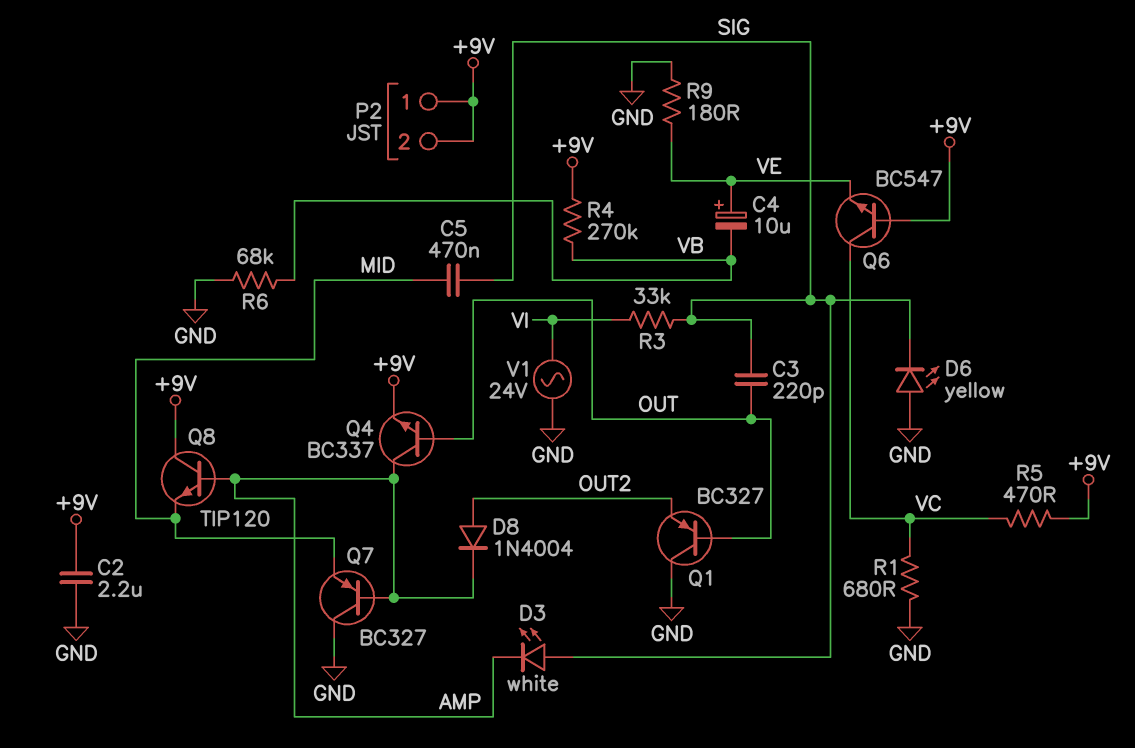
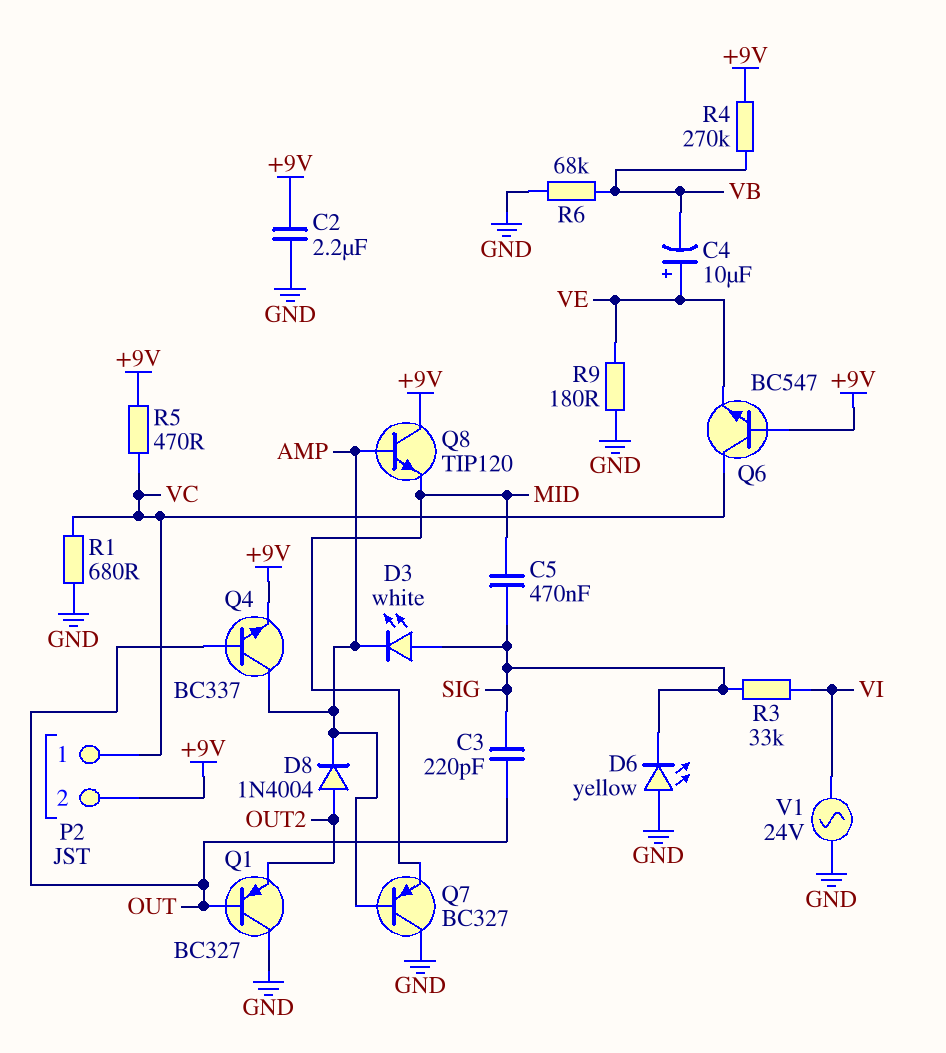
P2 pin 1: +9V -> VC

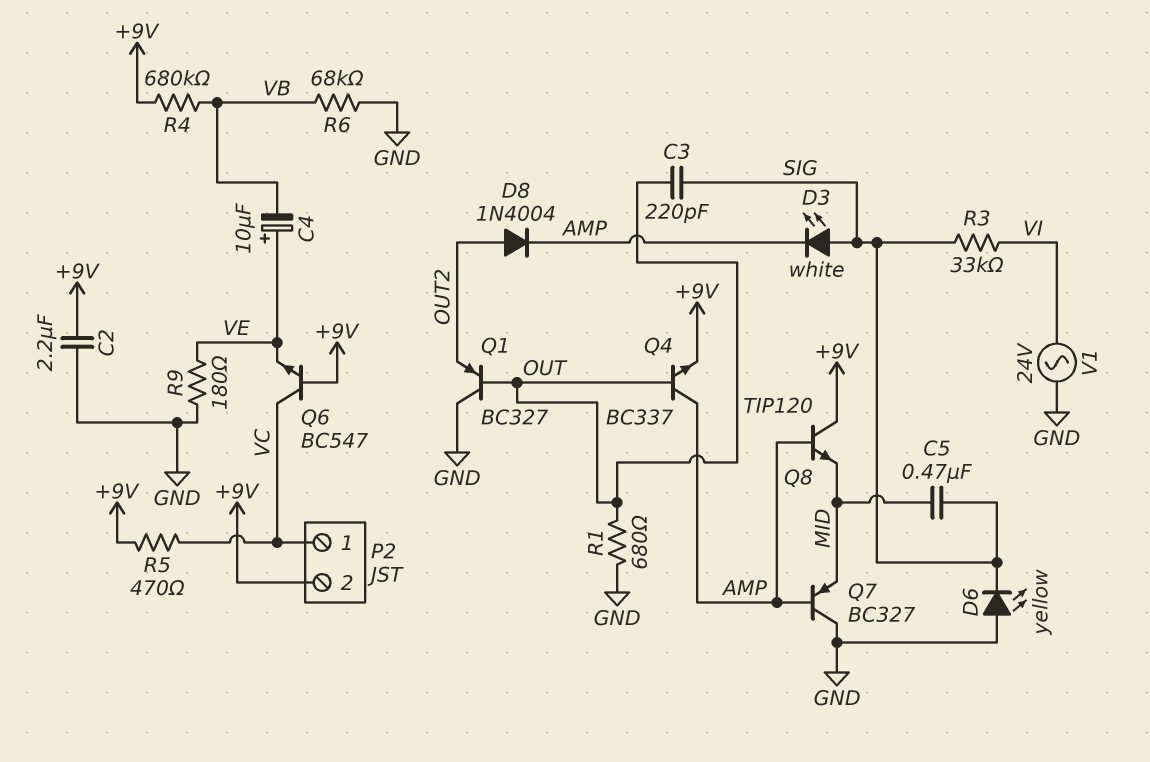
R1: 680 (GND, VC) -> 680 (GND, OUT)
R4: 270k (+9V, VB) -> 680k (+9V, VB)

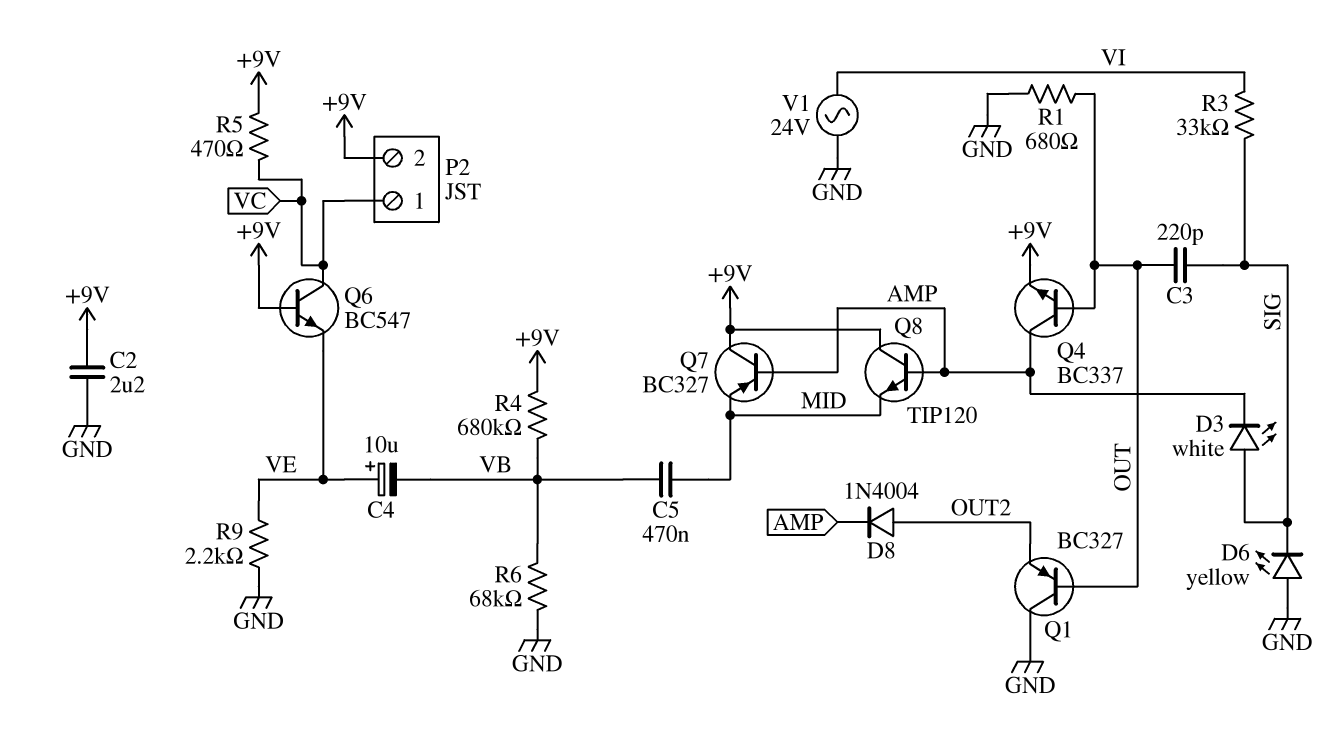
C5: 470nF (MID, SIG) -> 470nF (MID, VB)
Q7: PNP BC327 (B AMP, C GND, E MID) -> PNP BC327 (B AMP, C +9V, E MID)
R9: 180 (GND, VE) -> 2.2k (GND, VE)

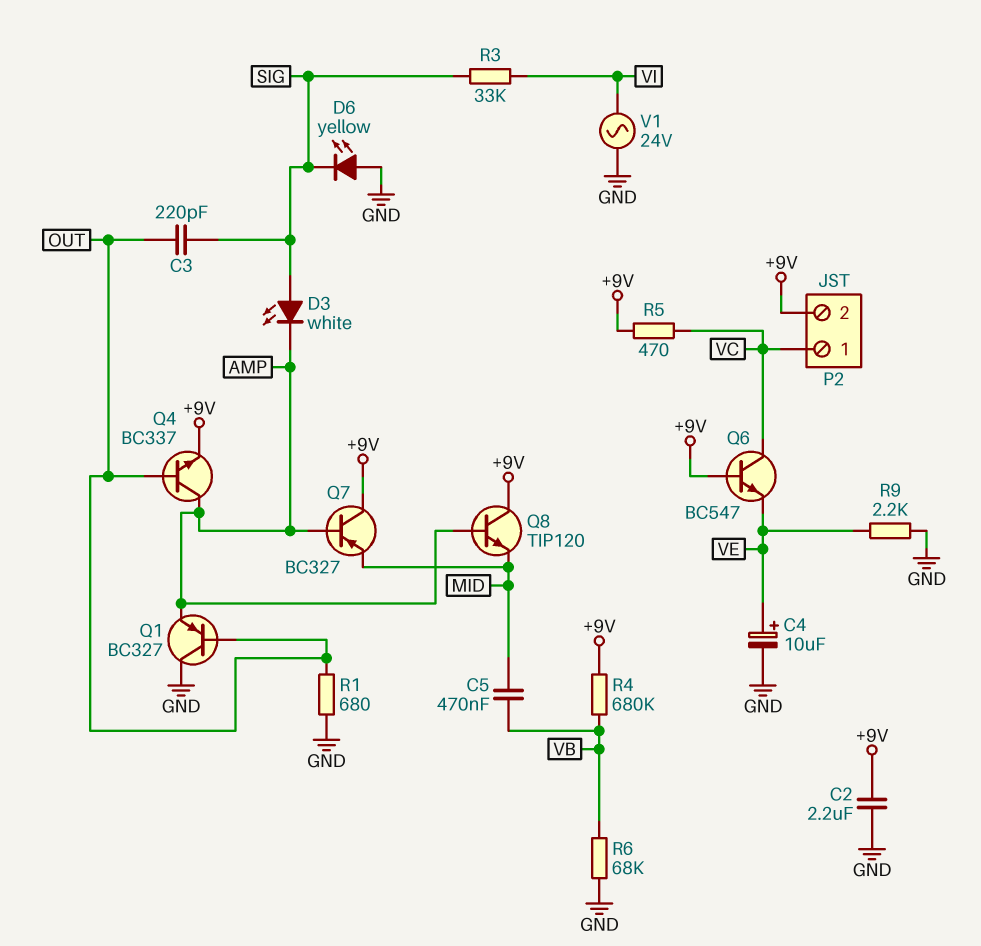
C4: 10uF (plus VE, minus VB) -> 10uF (plus VE, minus GND)
D8: diode 1N4004 (A OUT2, K AMP) -> none
Q1: PNP BC327 (B OUT, C GND, E OUT2) -> PNP BC327 (B OUT, C GND, E AMP)

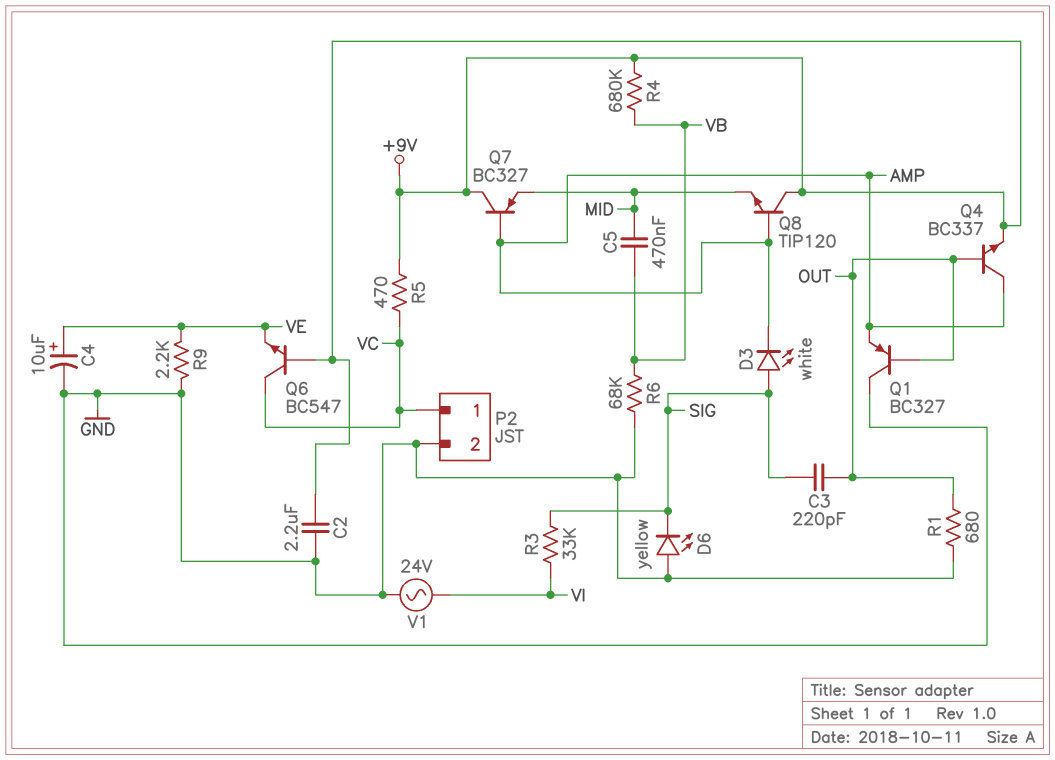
P2 pin 2: +9V -> GND

